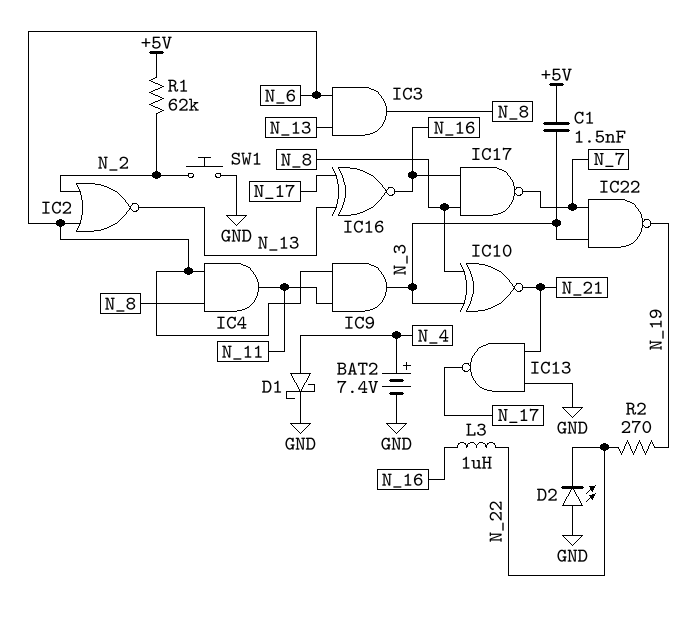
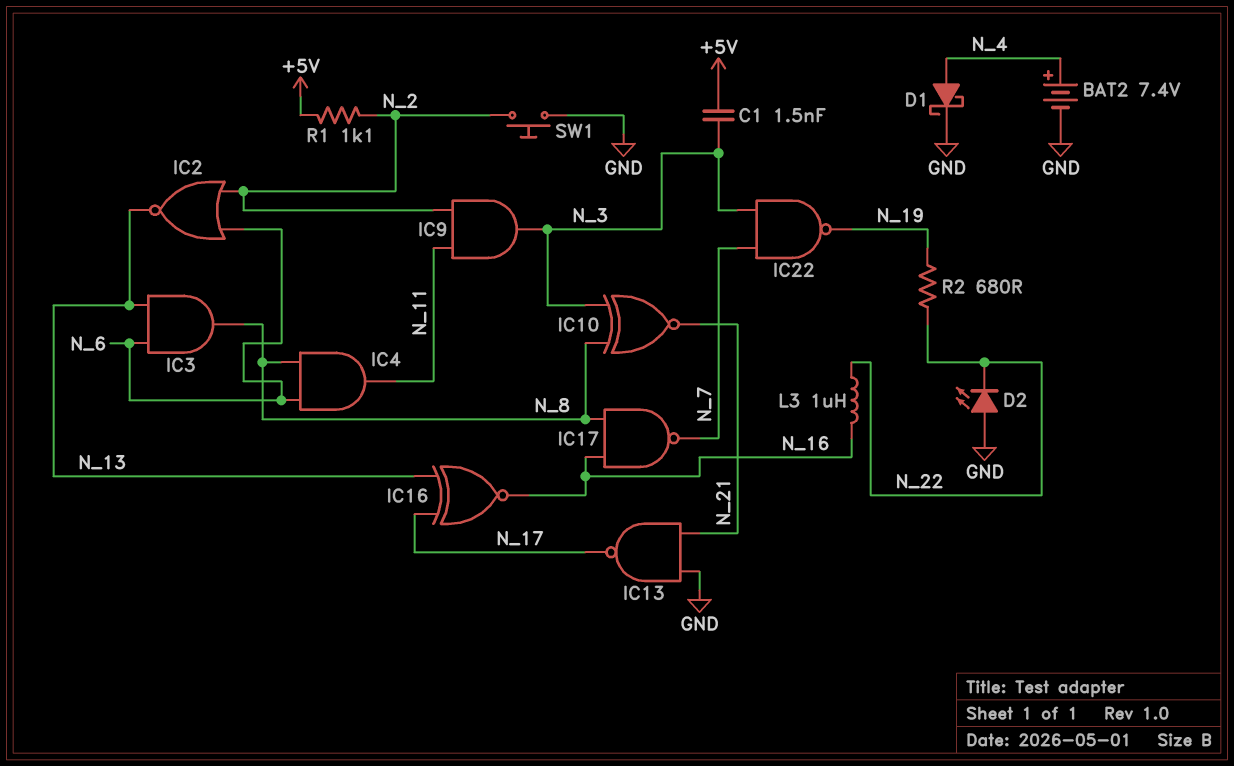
IC9: AND (in N_6, in N_11, out N_3) -> AND (in N_2, in N_11, out N_3)
R1: 62k (+5V, N_2) -> 1.1k (+5V, N_2)
R2: 270 (N_19, N_22) -> 680 (N_19, N_22)

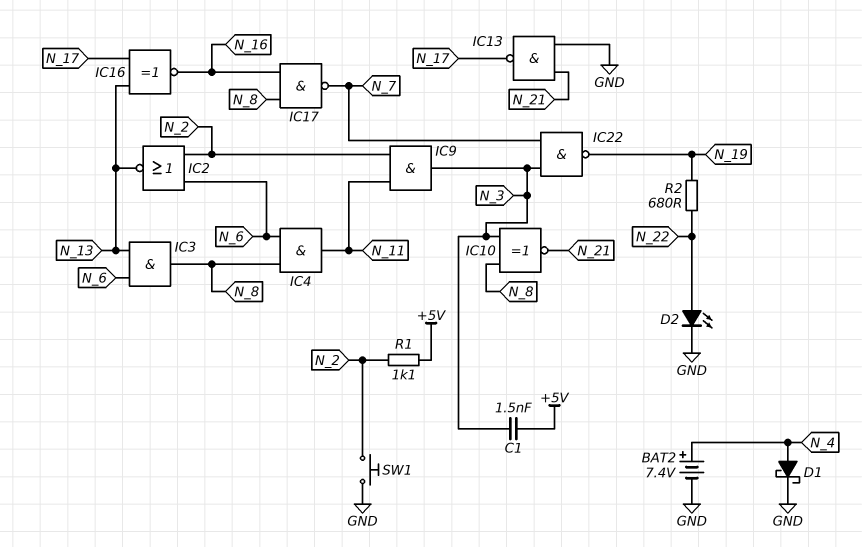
D2: LED (A GND, K N_22) -> LED (A N_22, K GND)
L3: 1uH (N_16, N_22) -> none

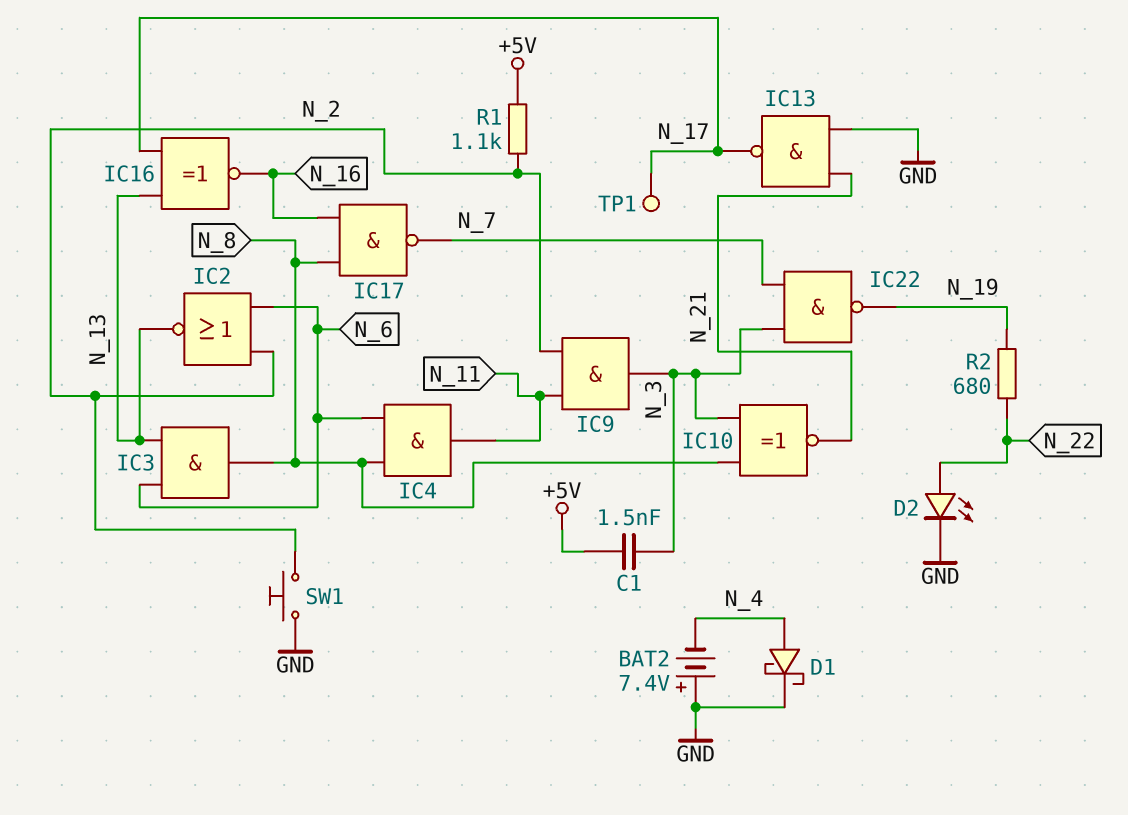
BAT2: 7.4V (plus N_4, minus GND) -> 7.4V (plus GND, minus N_4)
TP1: none -> test point (N_17)

